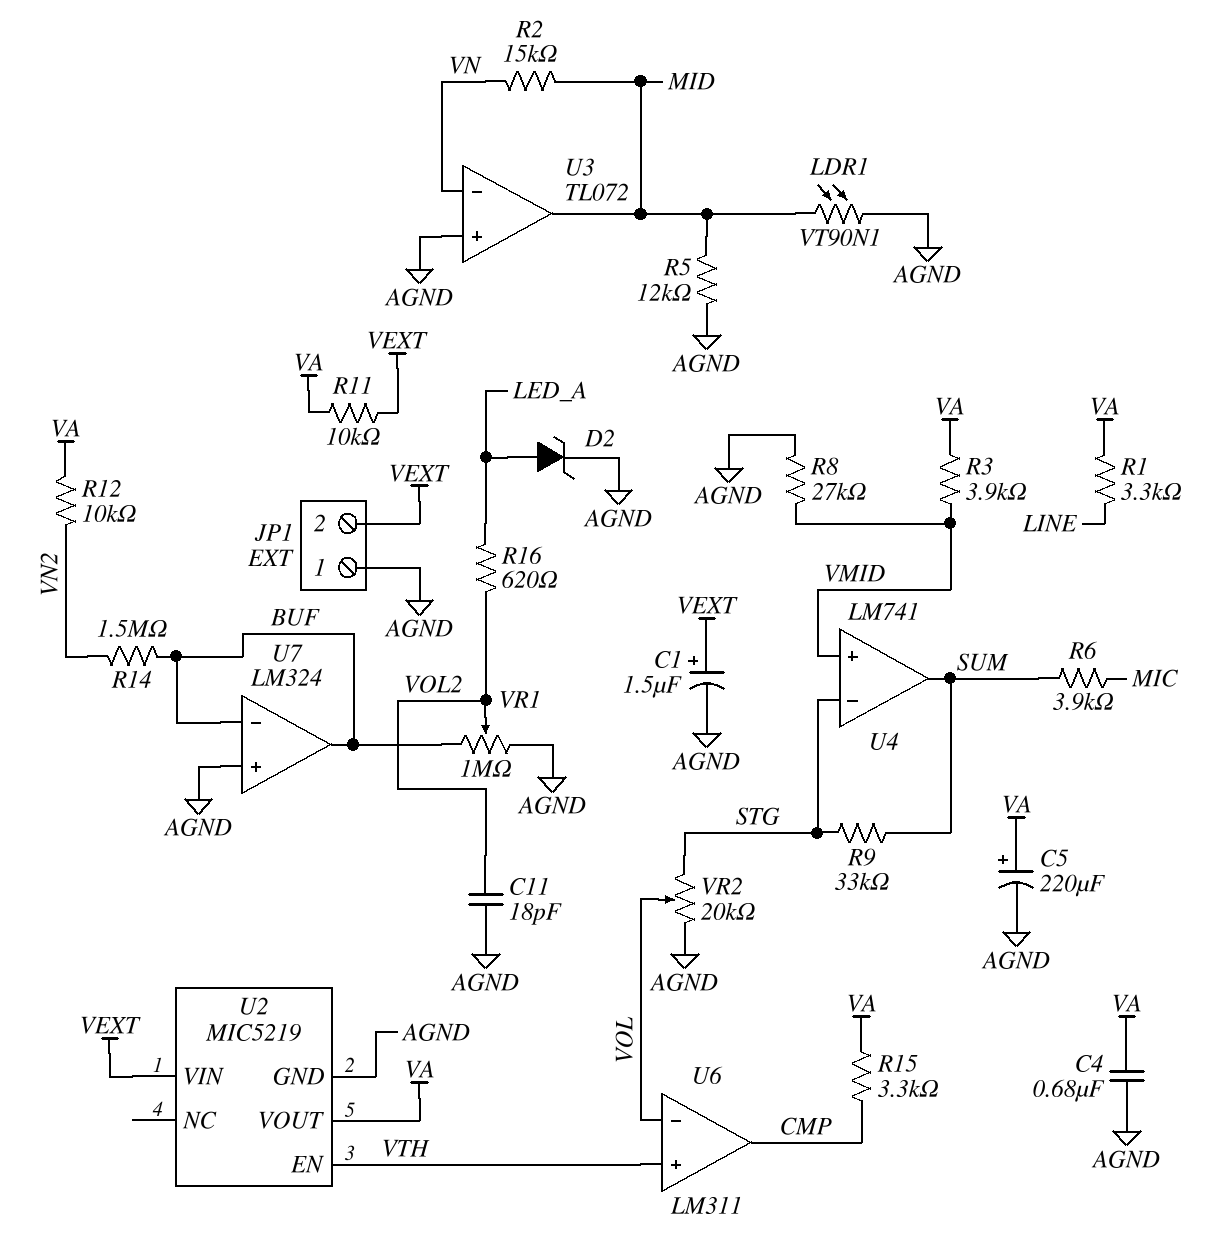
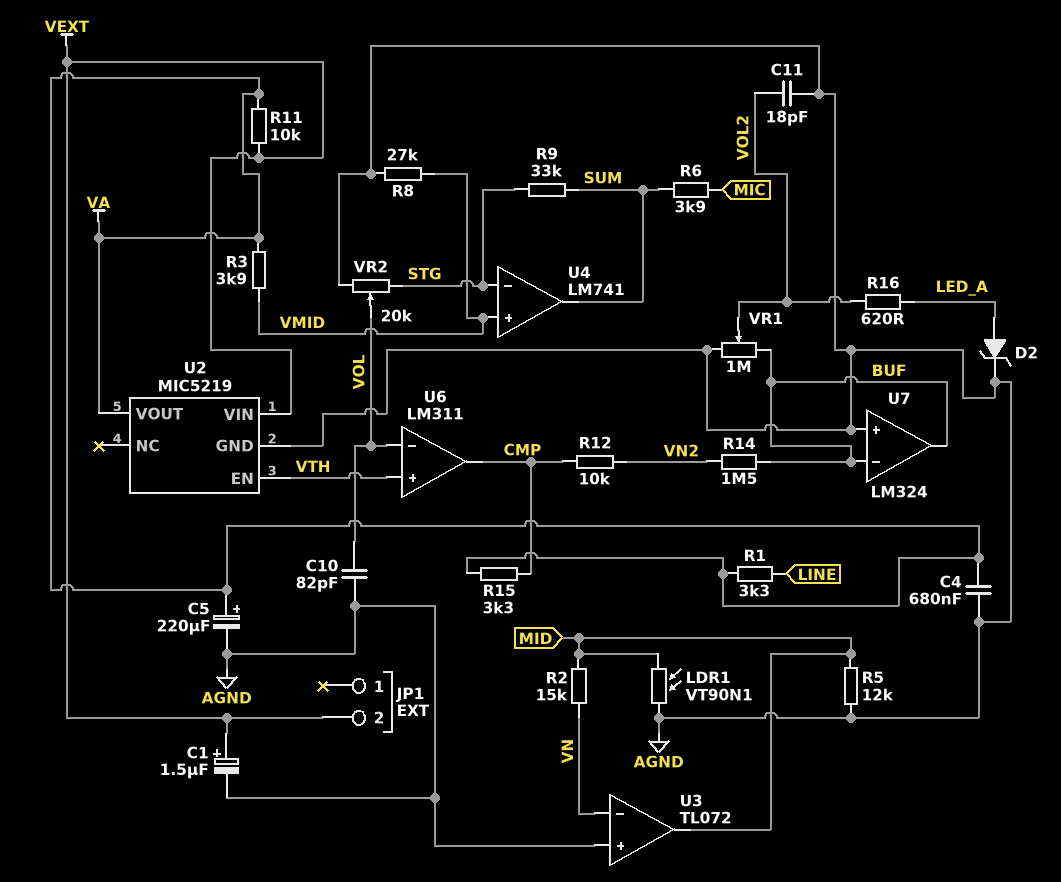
C10: none -> 82pF (AGND, VOL)
JP1 pin 1: AGND -> none
R12: 10k (VA, VN2) -> 10k (CMP, VN2)

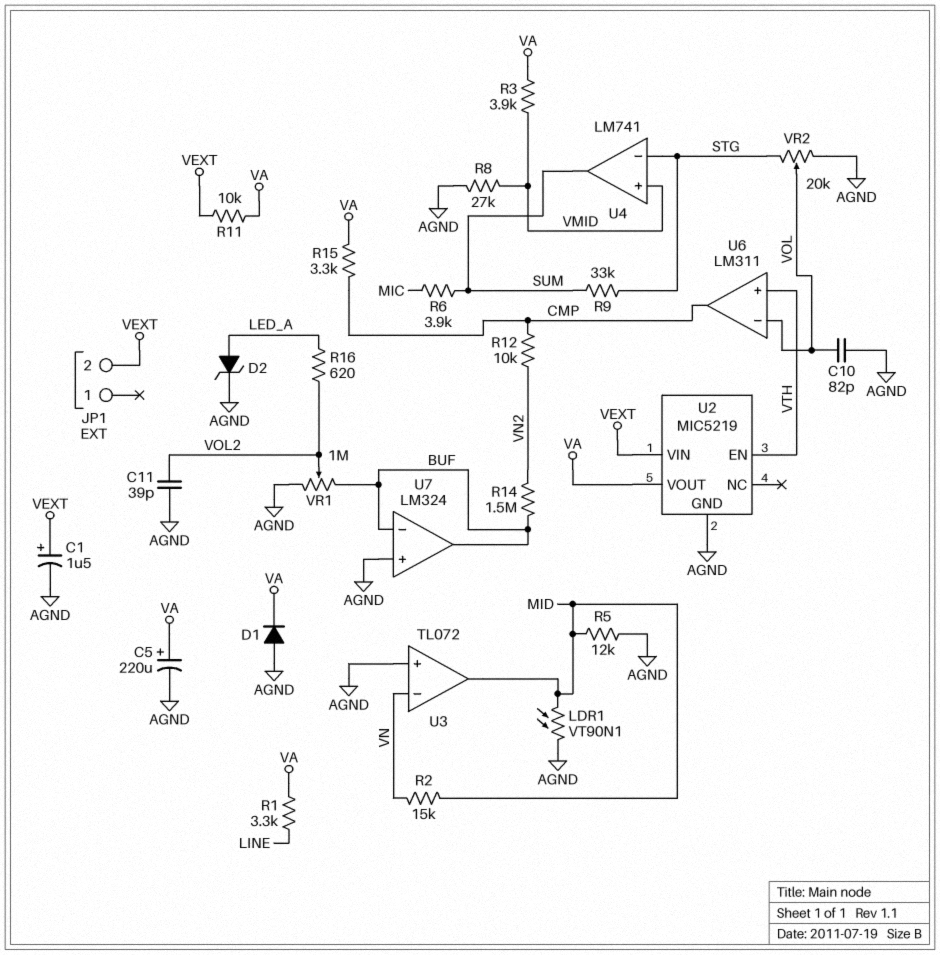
C4: 680nF (AGND, VA) -> none
C11: 18pF (AGND, VOL2) -> 39pF (AGND, VOL2)
D1: none -> diode (A AGND, K VA)

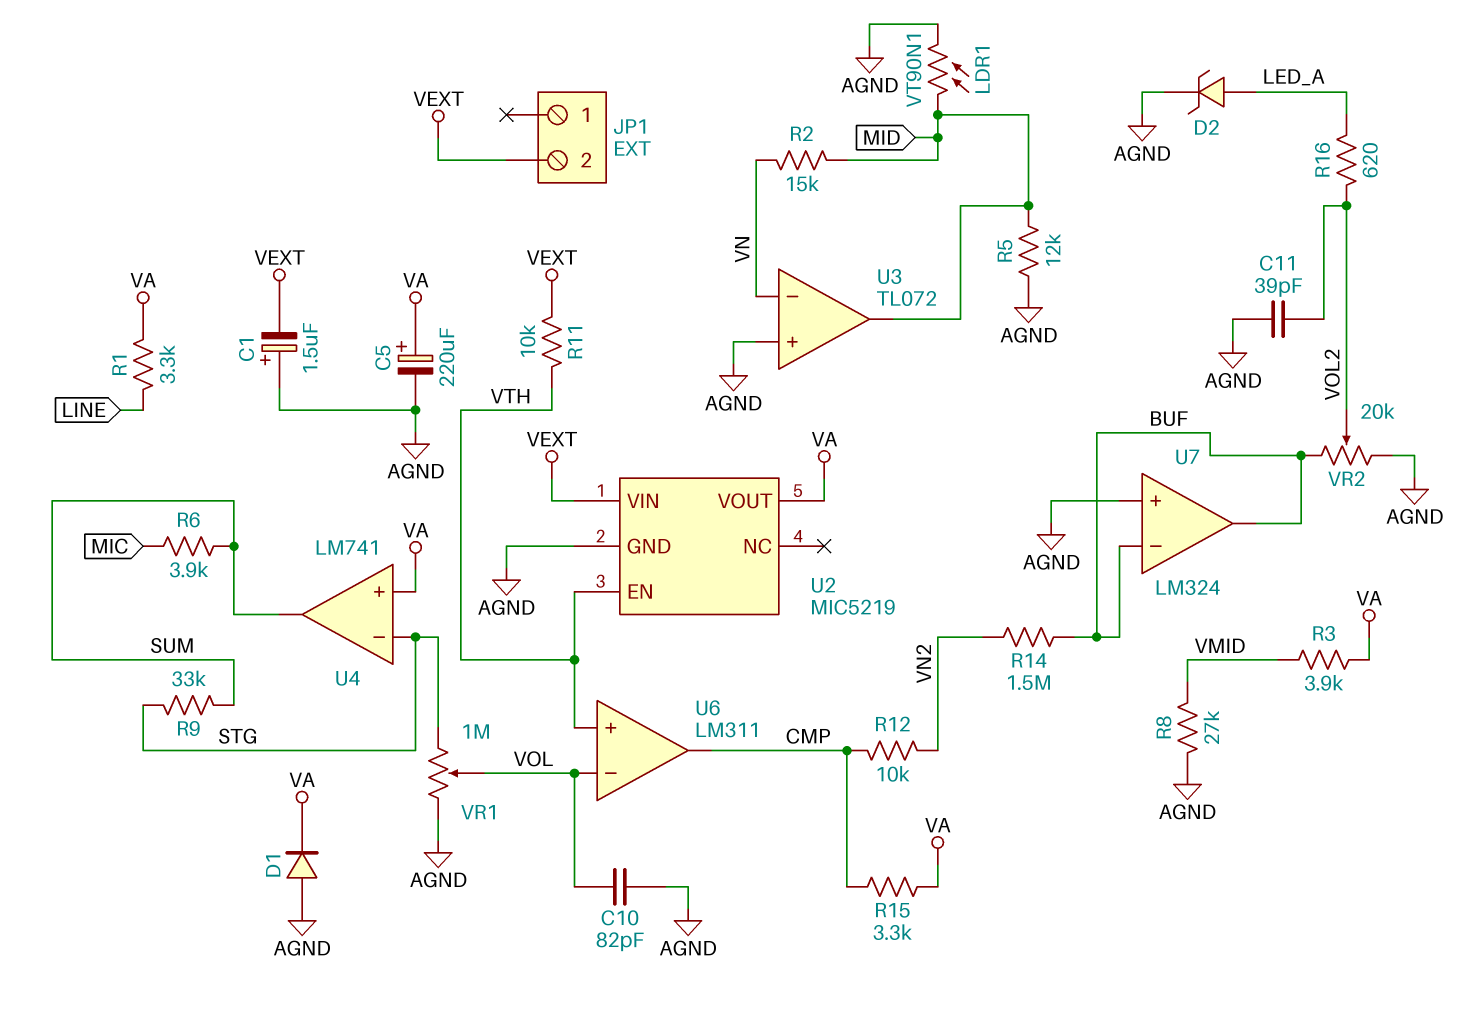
C1: 1.5uF (plus VEXT, minus AGND) -> 1.5uF (plus AGND, minus VEXT)
R11: 10k (VA, VEXT) -> 10k (VEXT, VTH)
U4 pin in+: VMID -> VA
VR1: 1M (AGND, BUF, wiper VOL2) -> 1M (AGND, STG, wiper VOL)
VR2: 20k (AGND, STG, wiper VOL) -> 20k (AGND, BUF, wiper VOL2)

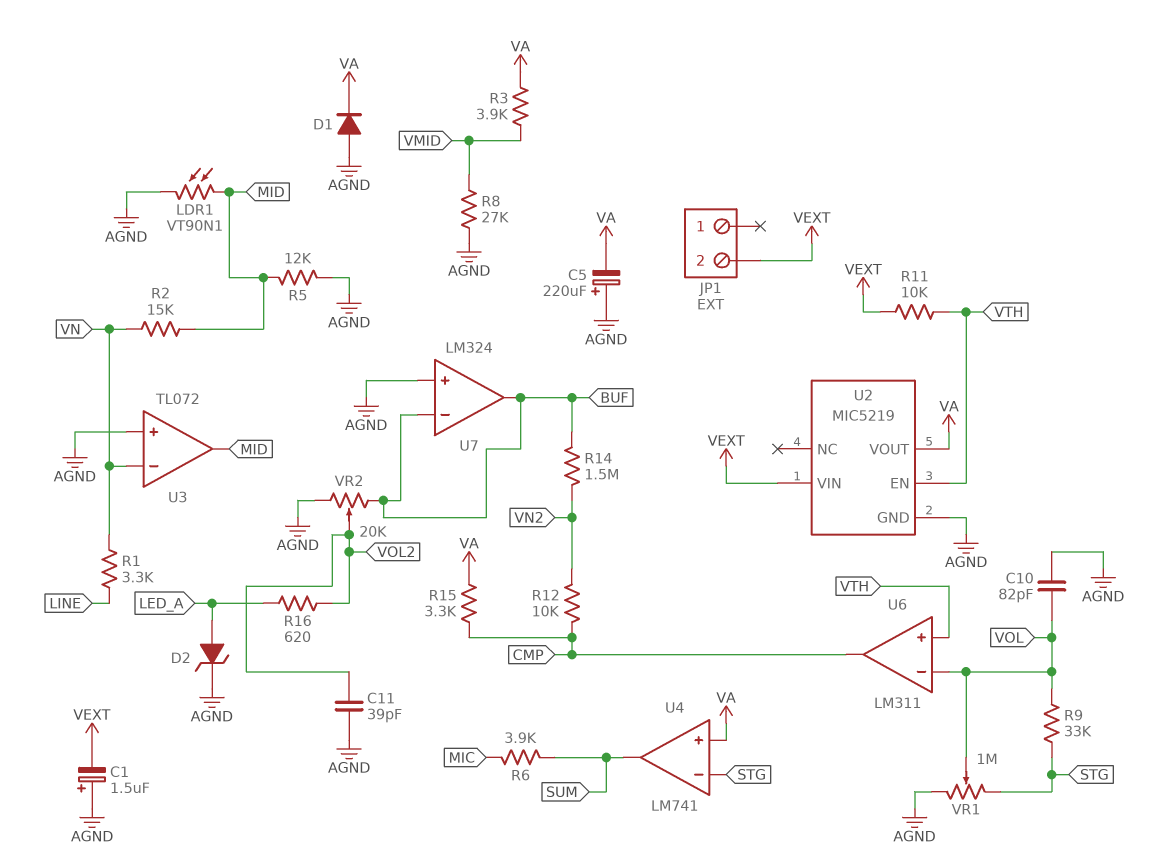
C5: 220uF (plus VA, minus AGND) -> 220uF (plus AGND, minus VA)
R1: 3.3k (LINE, VA) -> 3.3k (LINE, VN)
R9: 33k (STG, SUM) -> 33k (STG, VOL)

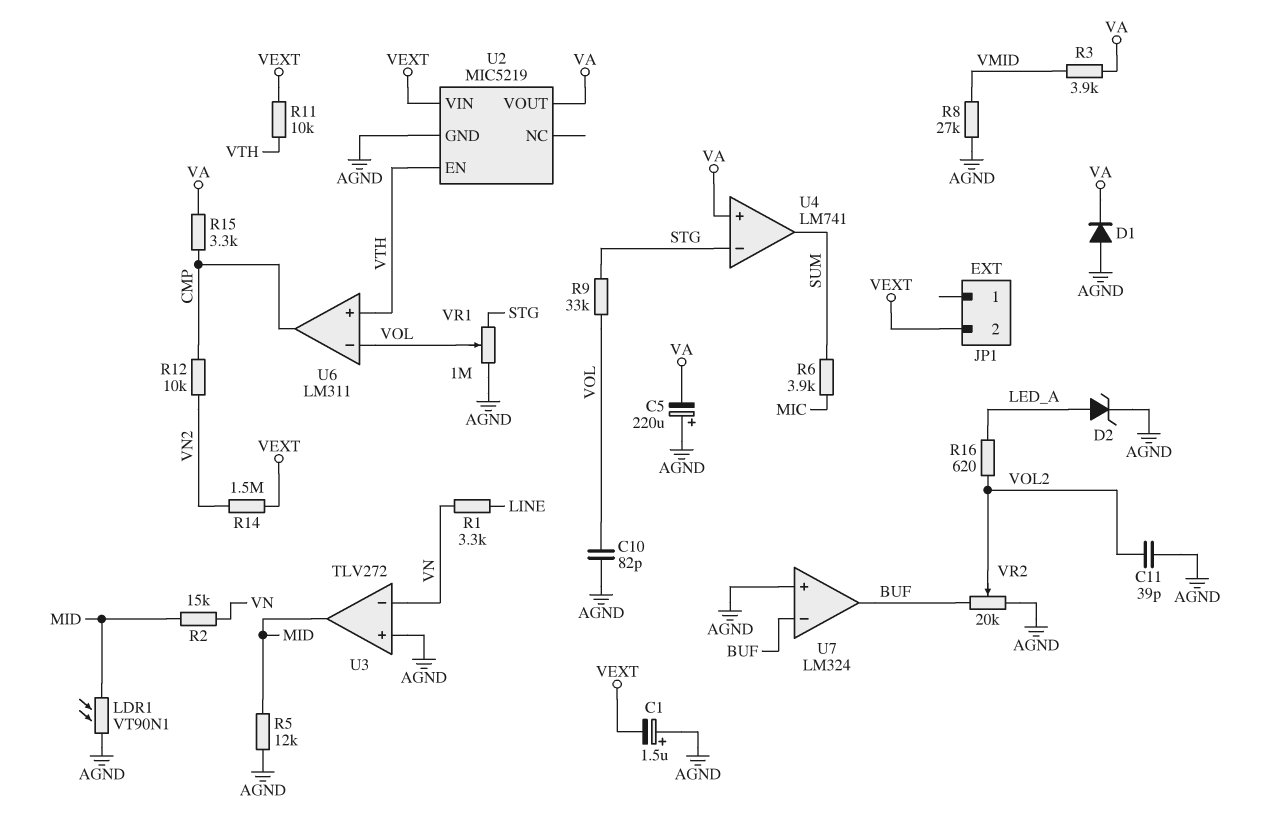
R14: 1.5M (BUF, VN2) -> 1.5M (VEXT, VN2)
U3: TL072 -> TLV272

